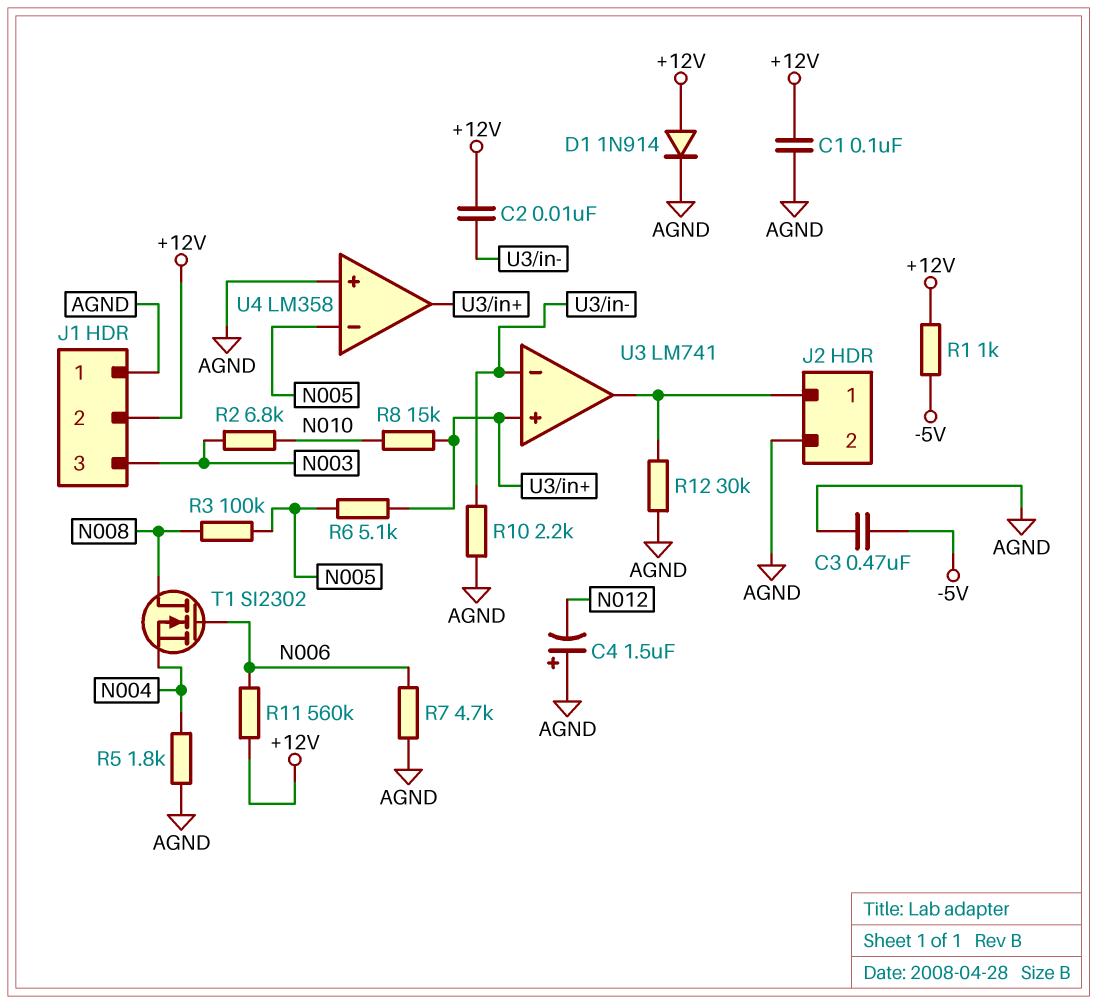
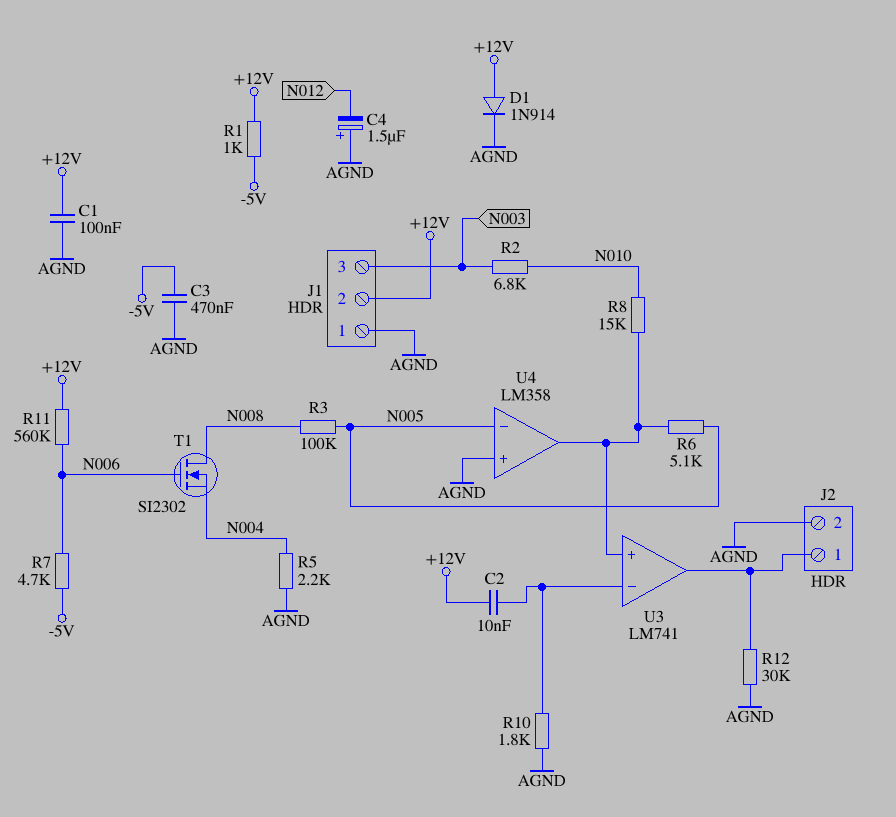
R5: 1.8k (AGND, N004) -> 2.2k (AGND, N004)
R7: 4.7k (AGND, N006) -> 4.7k (-5V, N006)
R10: 2.2k (AGND, U3/in-) -> 1.8k (AGND, U3/in-)

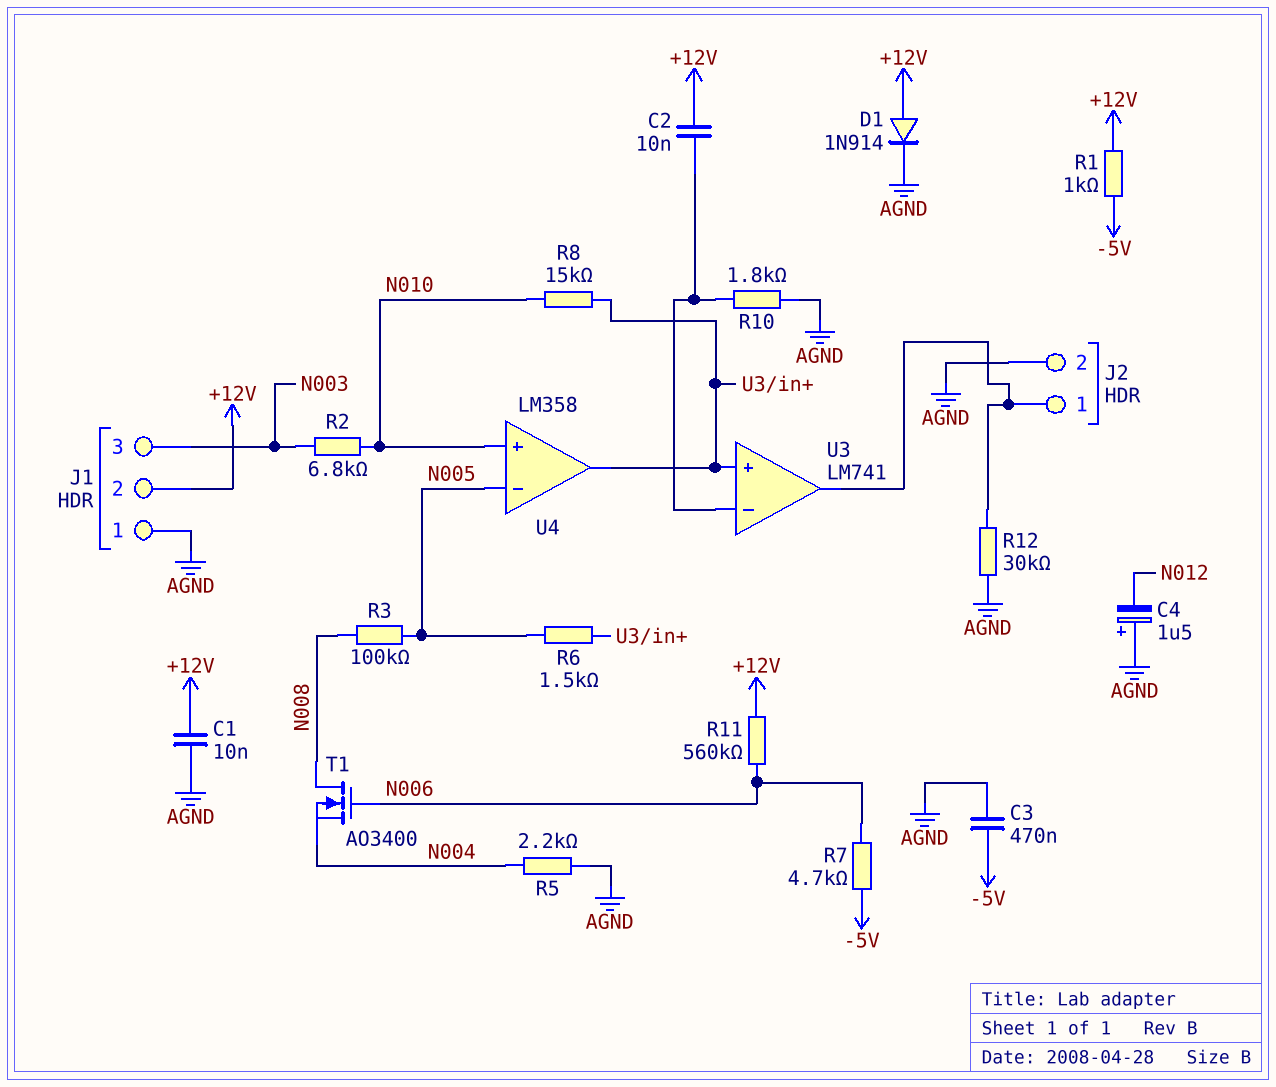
C1: 100nF (+12V, AGND) -> 10nF (+12V, AGND)
R6: 5.1k (N005, U3/in+) -> 1.5k (N005, U3/in+)
T1: NMOS SI2302 (G N006, D N008, S N004) -> NMOS AO3400 (G N006, D N008, S N004)
U4 pin in+: AGND -> N010

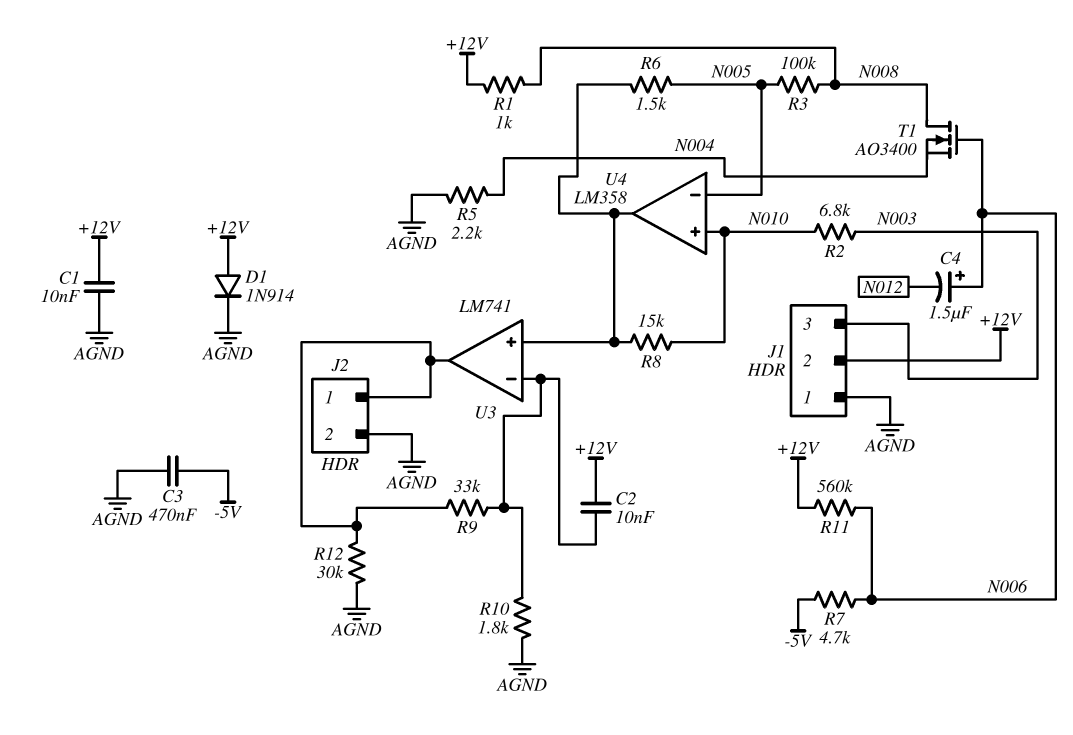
C4: 1.5uF (plus AGND, minus N012) -> 1.5uF (plus N006, minus N012)
R1: 1k (+12V, -5V) -> 1k (+12V, N008)
R9: none -> 33k (J2/1, U3/in-)

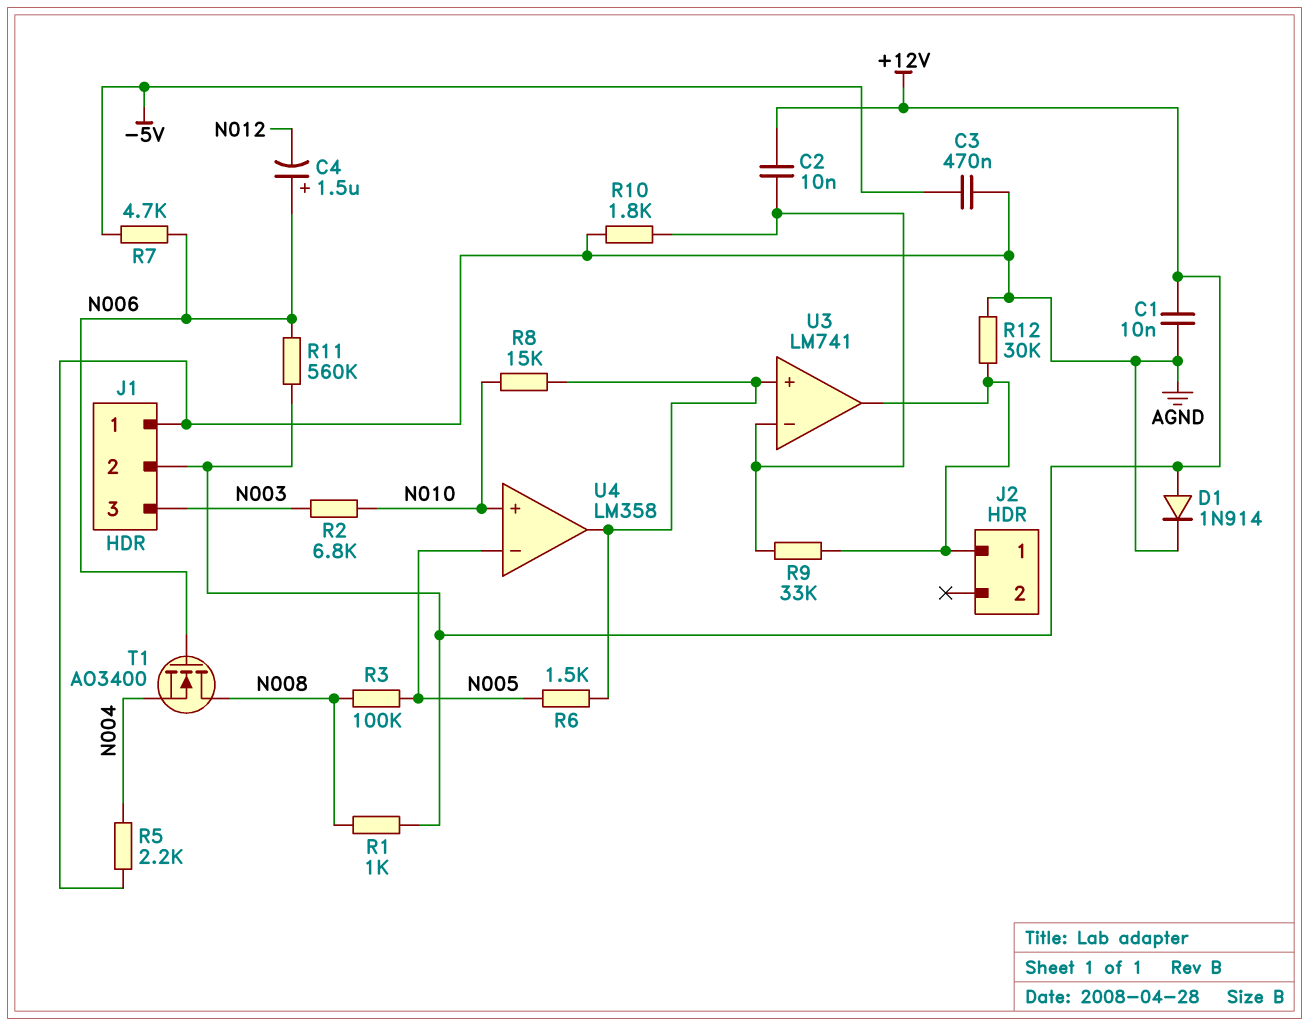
J2 pin 2: AGND -> none

